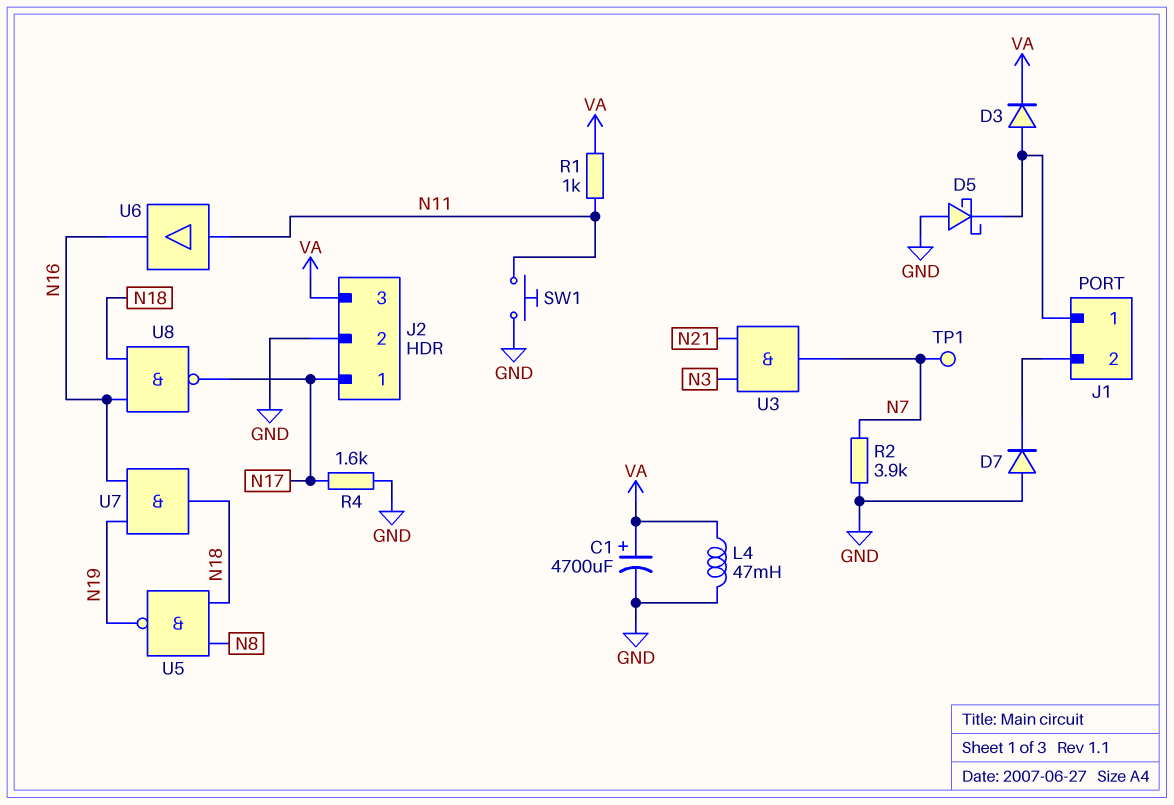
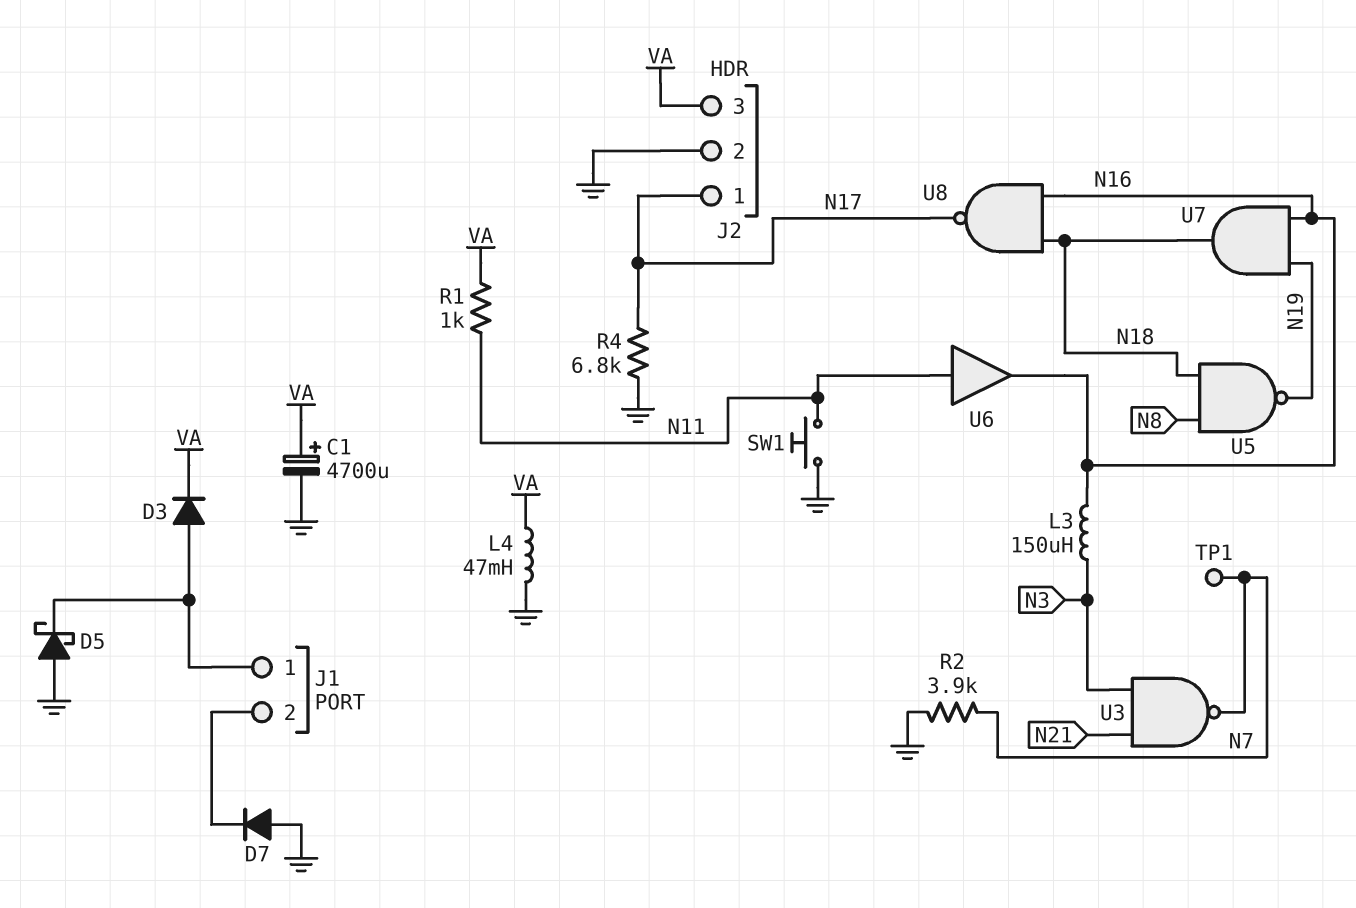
L3: none -> 150uH (N3, N16)
R4: 1.6k (GND, N17) -> 6.8k (GND, N17)
U3: AND (in N3, in N21, out N7) -> NAND (in N3, in N21, out N7)

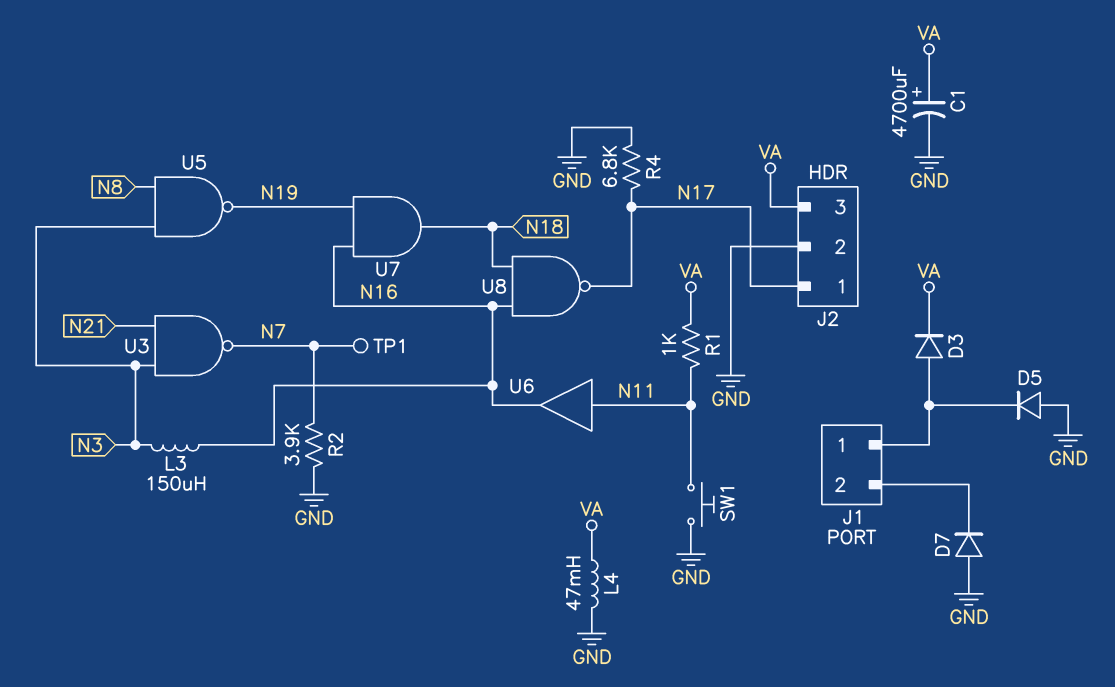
D5: schottky (A GND, K J1/1) -> diode (A GND, K J1/1)
U5: NAND (in N8, in N18, out N19) -> NAND (in N3, in N8, out N19)

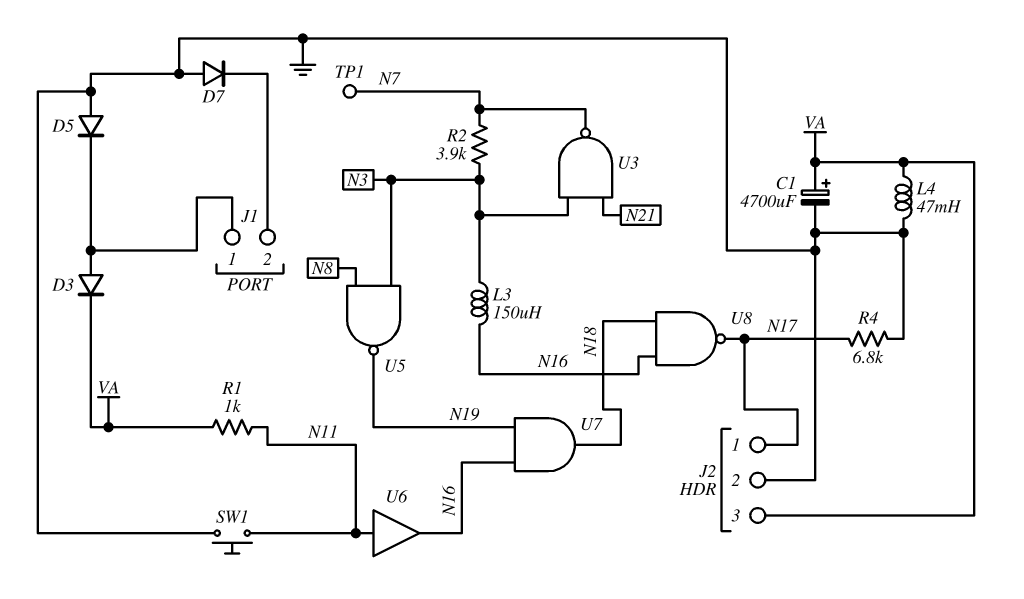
R2: 3.9k (GND, N7) -> 3.9k (N3, N7)

